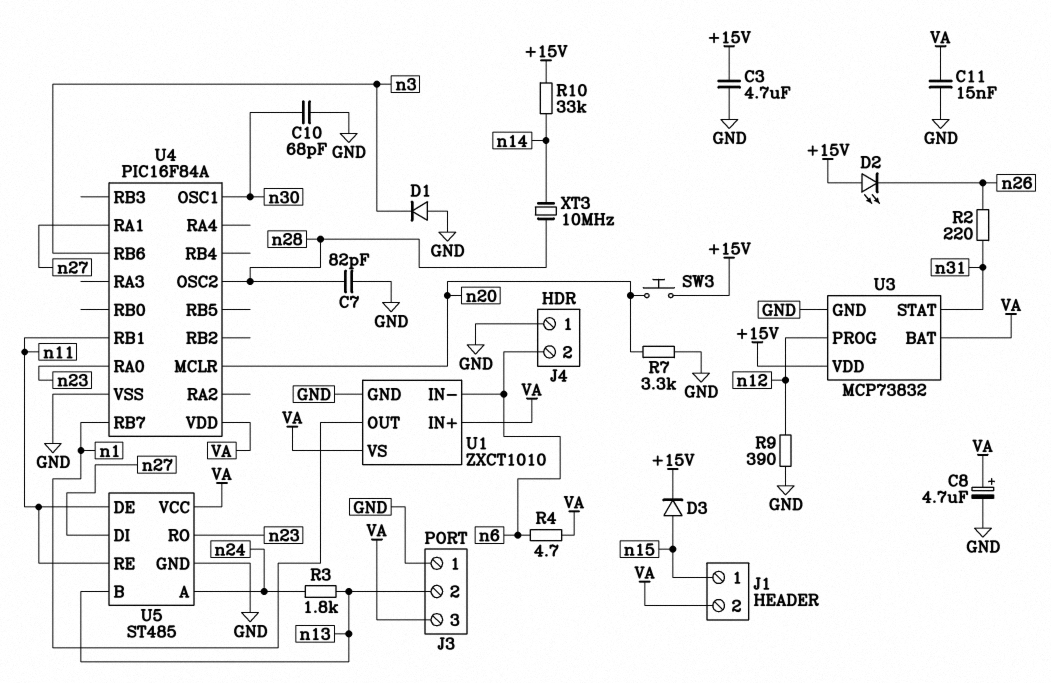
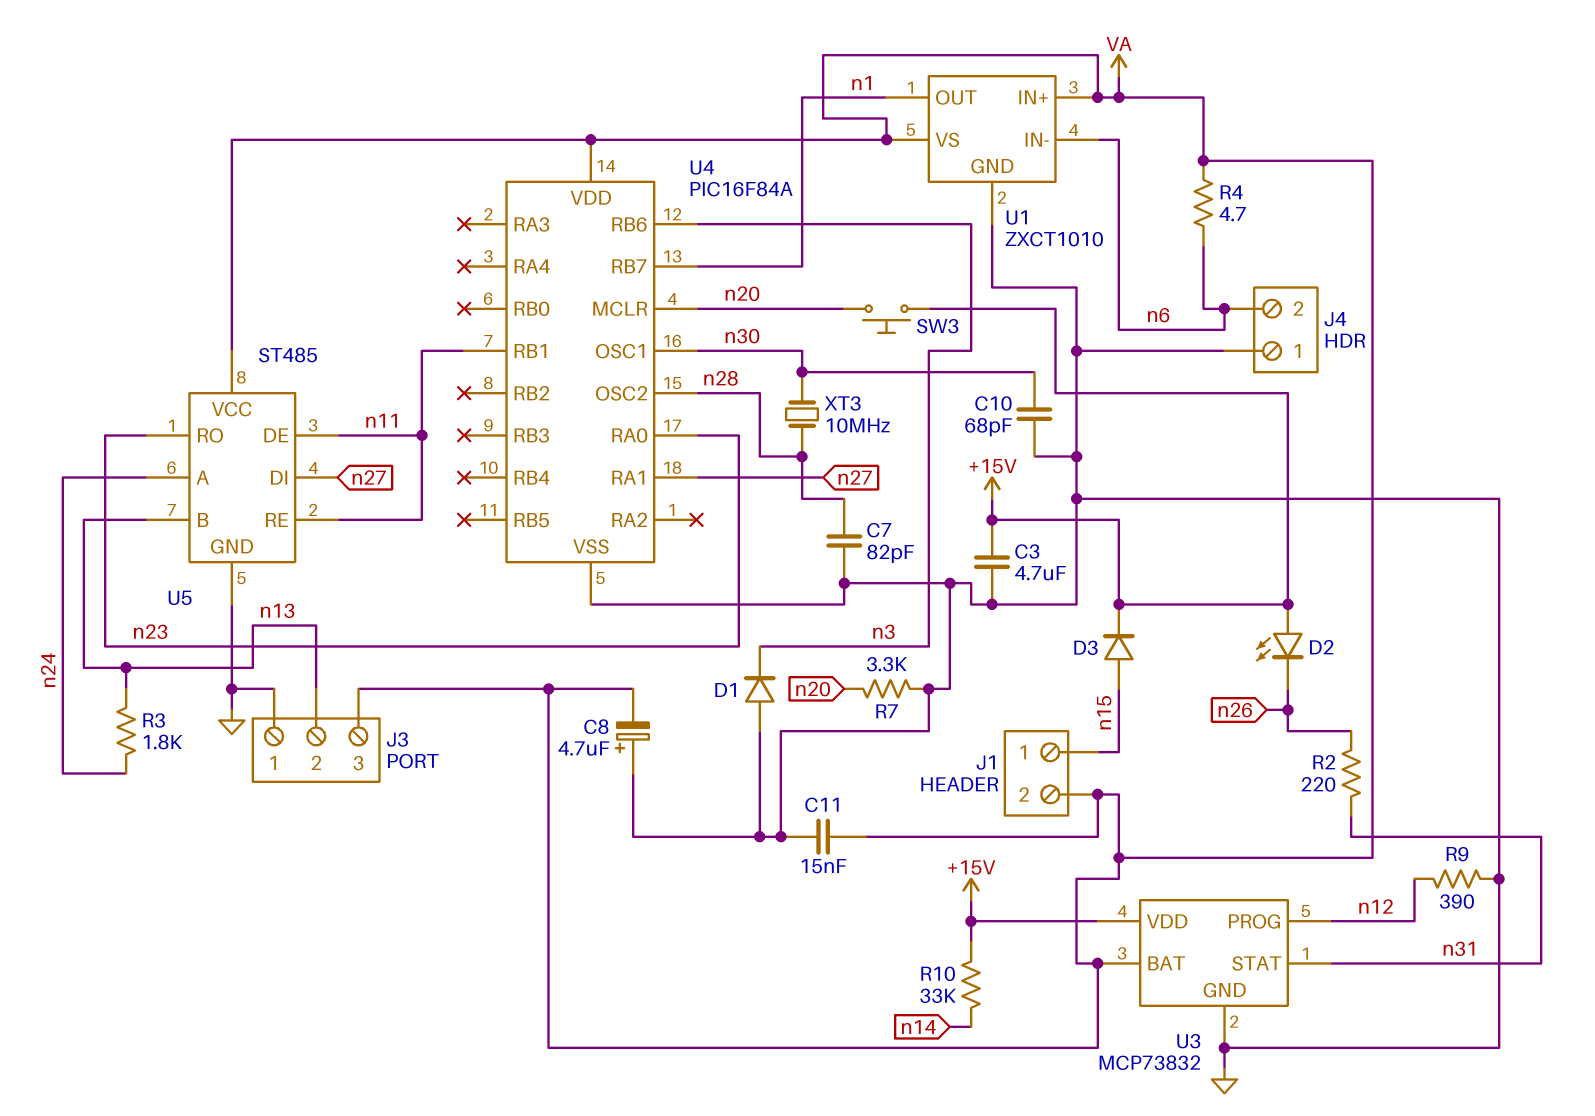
C8: 4.7uF (plus VA, minus GND) -> 4.7uF (plus GND, minus VA)
XT3: 10MHz (n14, n28) -> 10MHz (n28, n30)

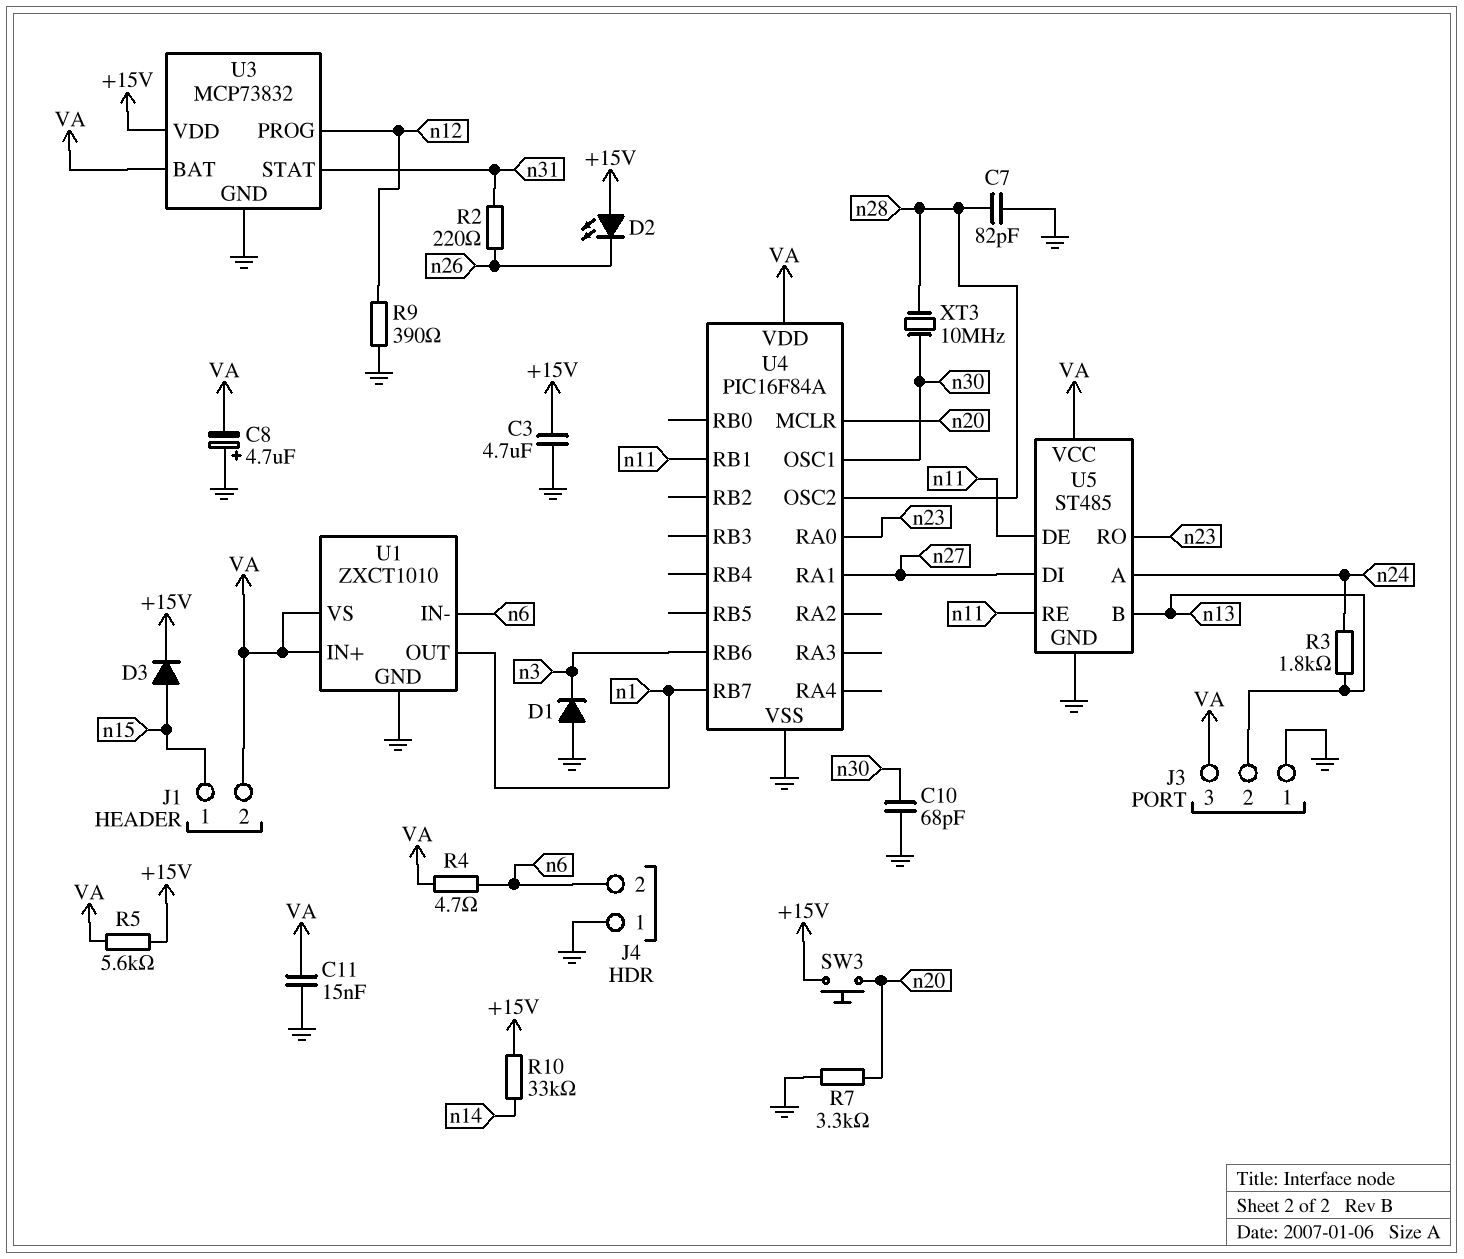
R5: none -> 5.6k (+15V, VA)

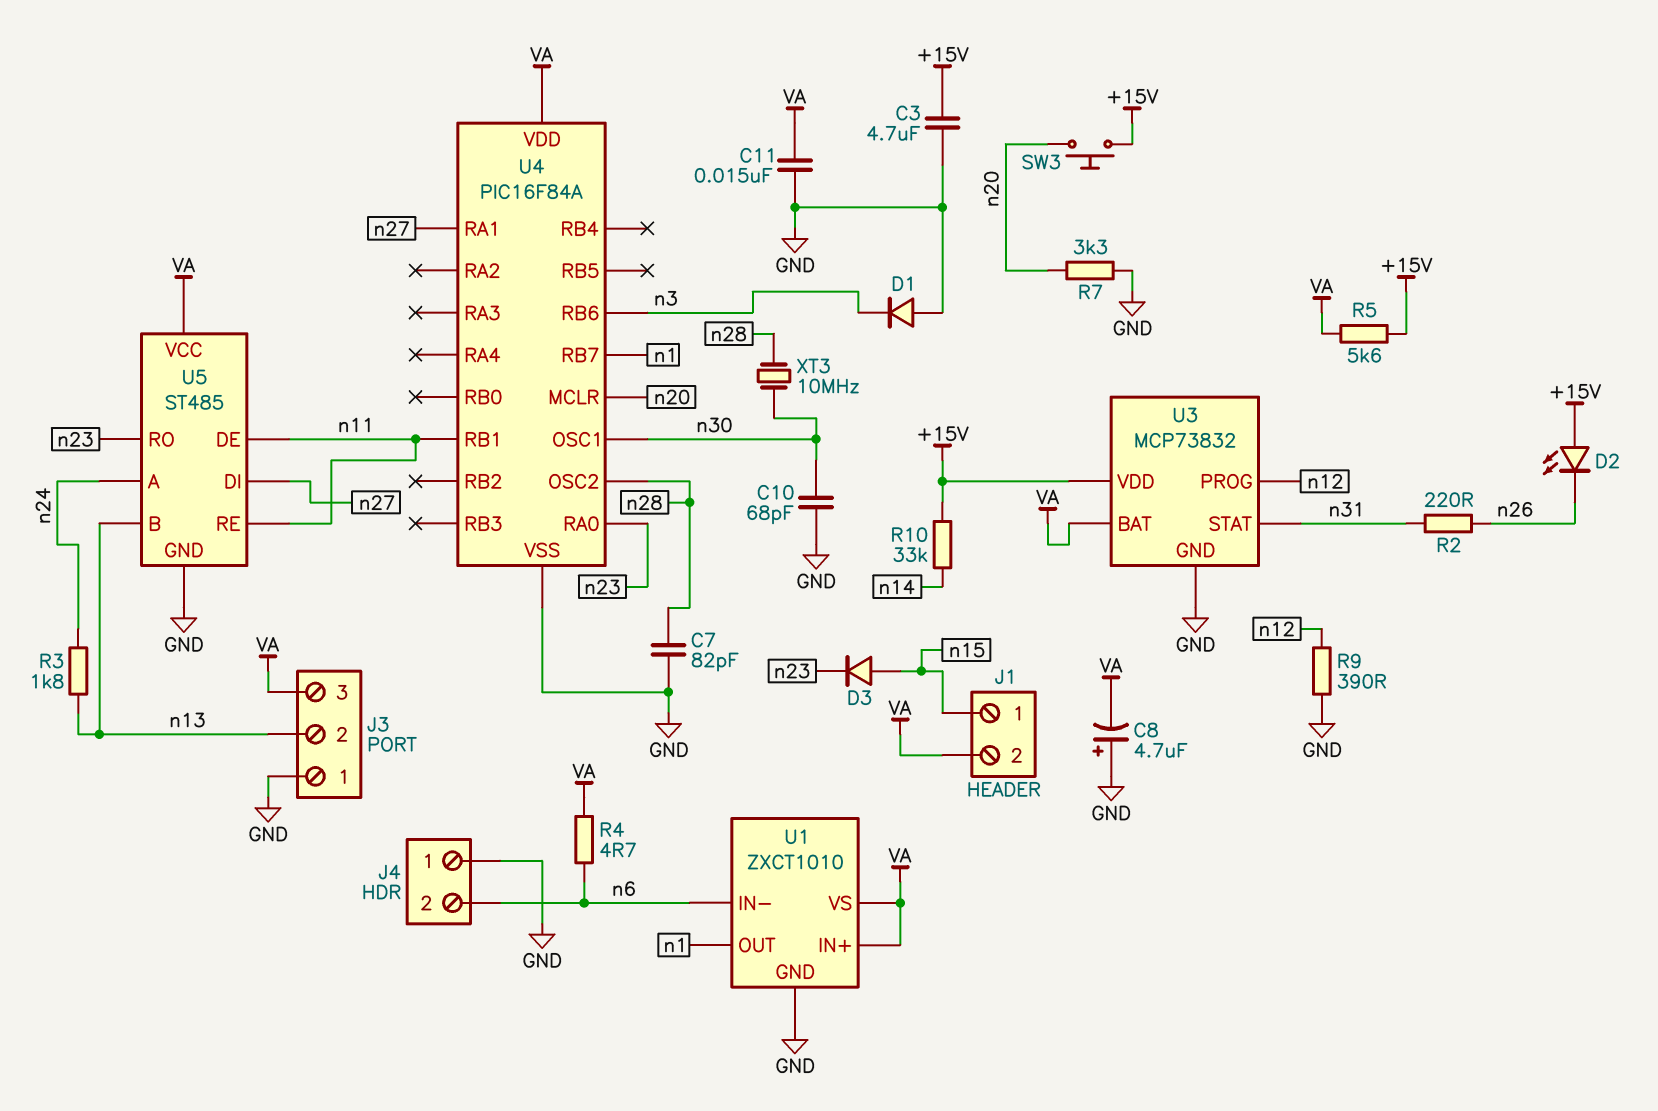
D3: diode (A n15, K +15V) -> diode (A n15, K n23)

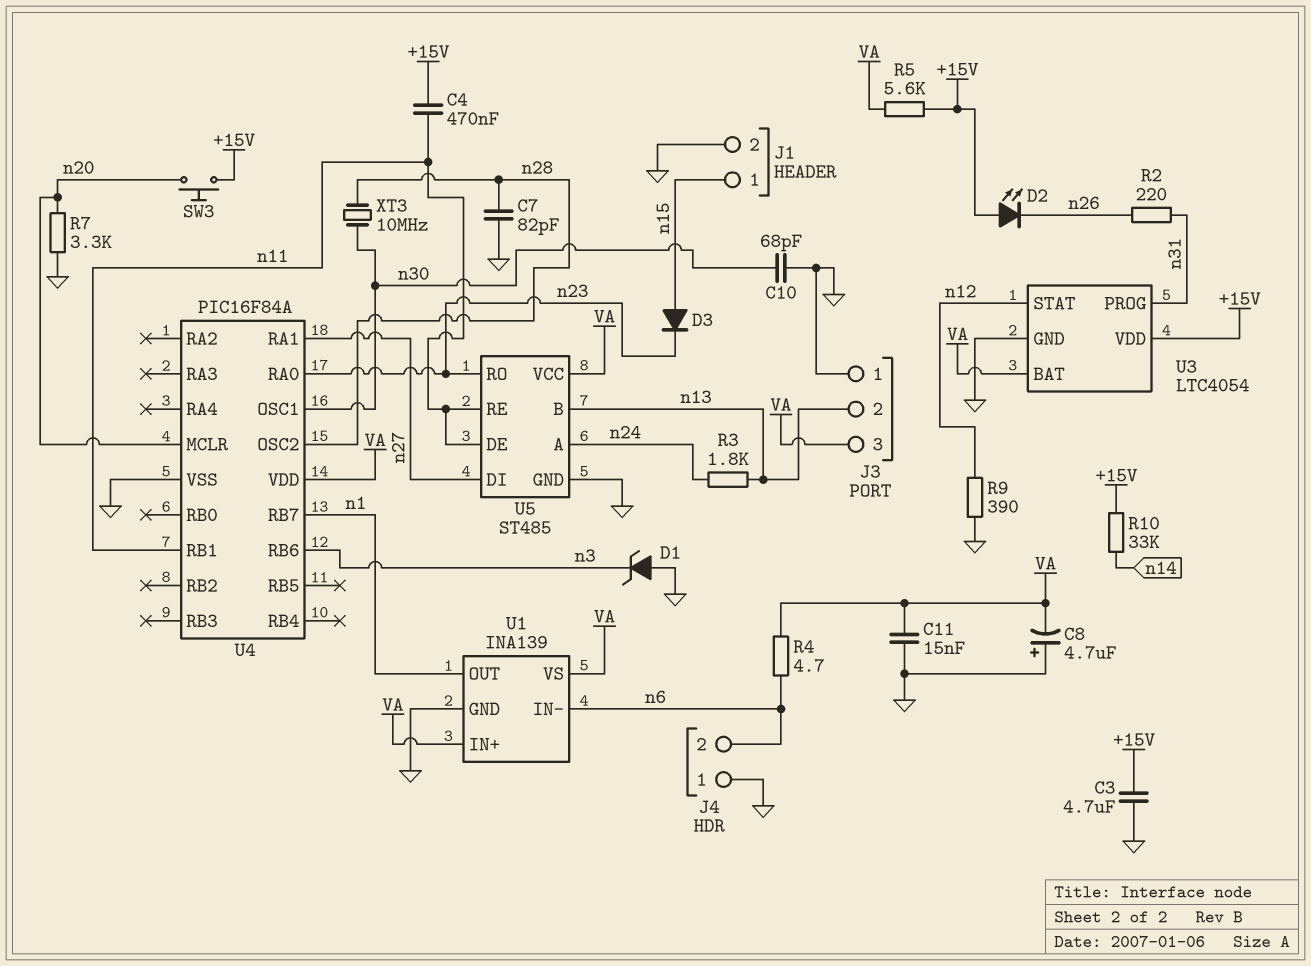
C4: none -> 470nF (+15V, n11)
D1: diode (A GND, K n3) -> zener (A GND, K n3)
J1 pin 2: VA -> GND
U1: ZXCT1010 -> INA139
U3: MCP73832 -> LTC4054
U3 pin PROG: n12 -> n31
U3 pin STAT: n31 -> n12

